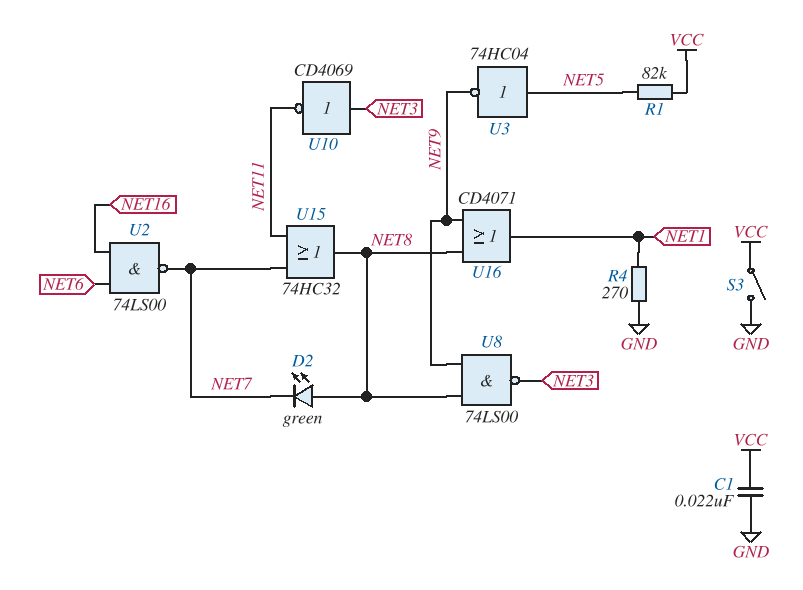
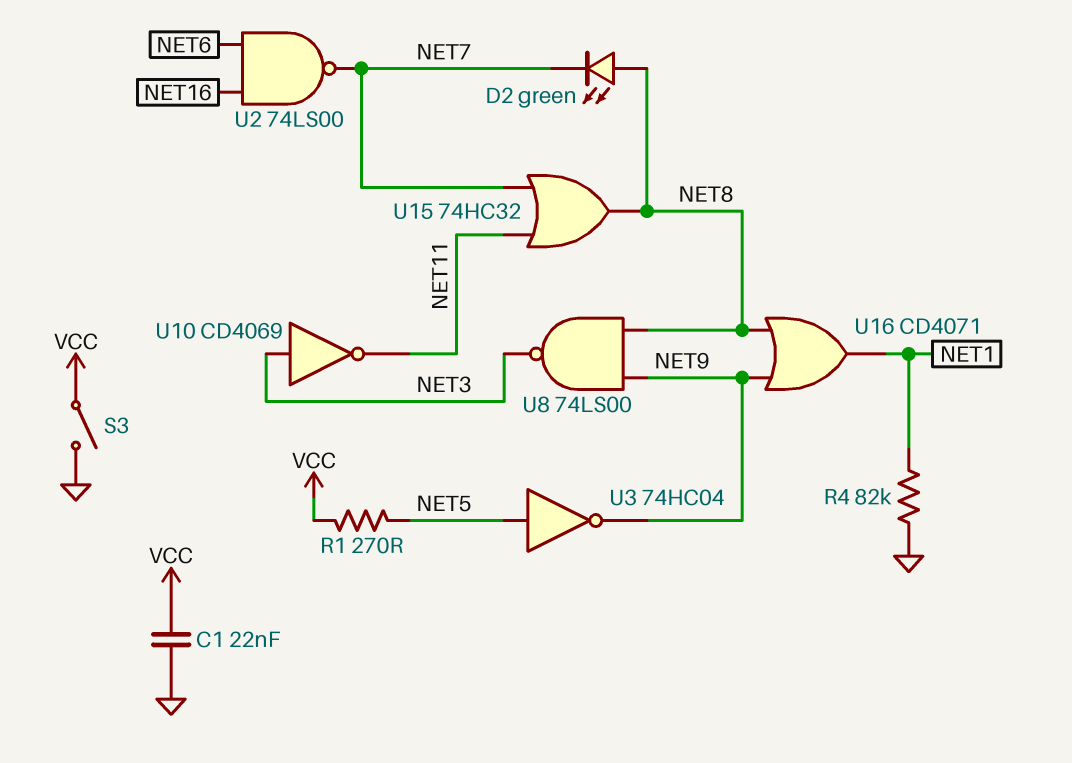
R1: 82k (NET5, VCC) -> 270 (NET5, VCC)
R4: 270 (GND, NET1) -> 82k (GND, NET1)

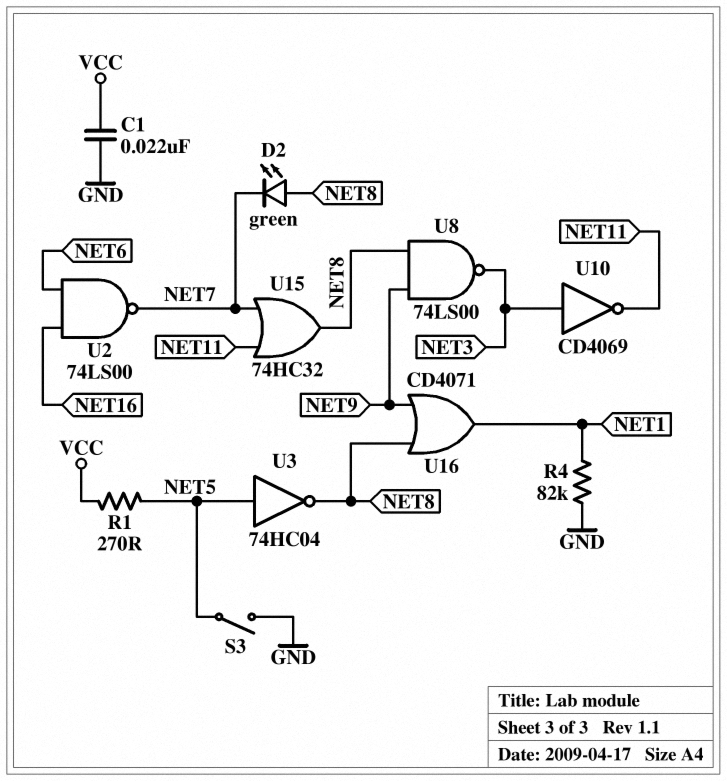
S3: switch (GND, VCC) -> switch (GND, NET5)
U3: NOT 74HC04 (in NET5, out NET9) -> NOT 74HC04 (in NET5, out NET8)

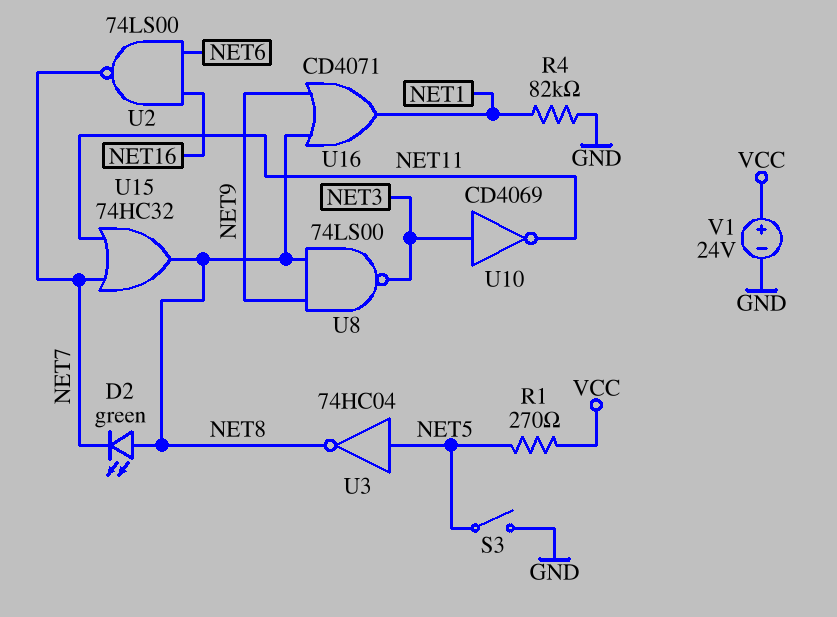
C1: 22nF (GND, VCC) -> none
V1: none -> 24V (plus VCC, minus GND)

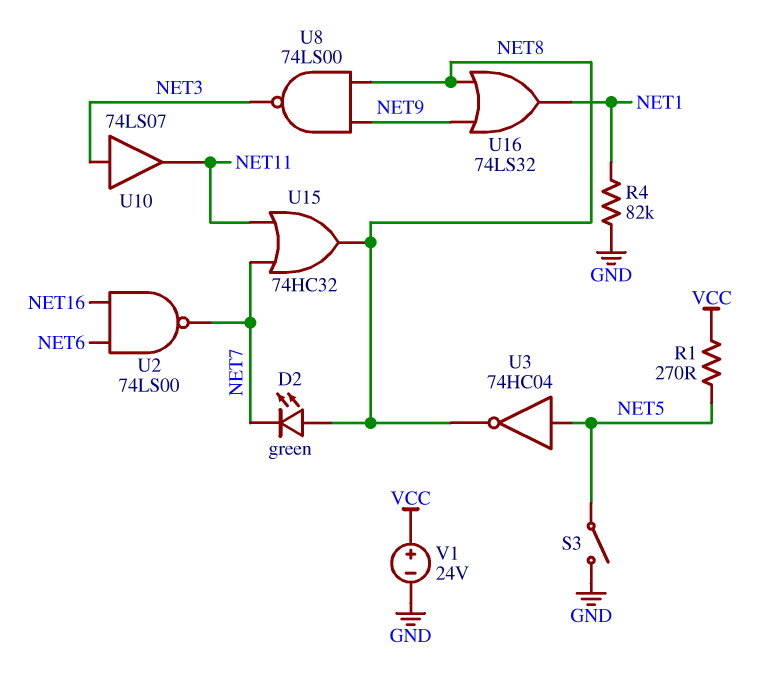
U10: NOT CD4069 (in NET3, out NET11) -> buffer 74LS07 (in NET3, out NET11)
U16: OR CD4071 (in NET8, in NET9, out NET1) -> OR 74LS32 (in NET8, in NET9, out NET1)

